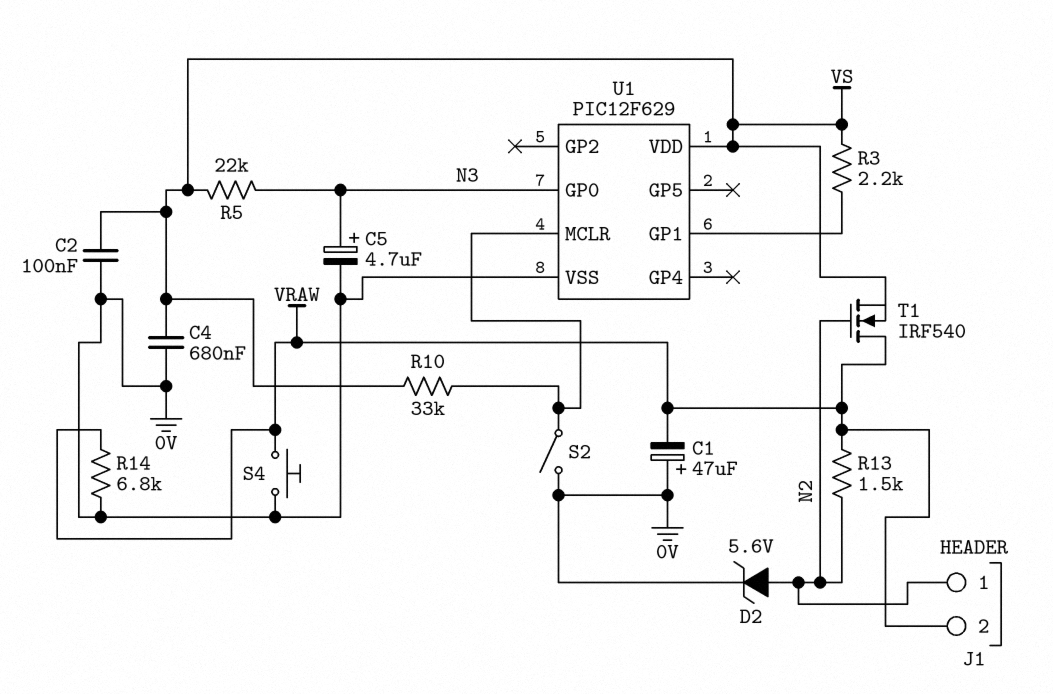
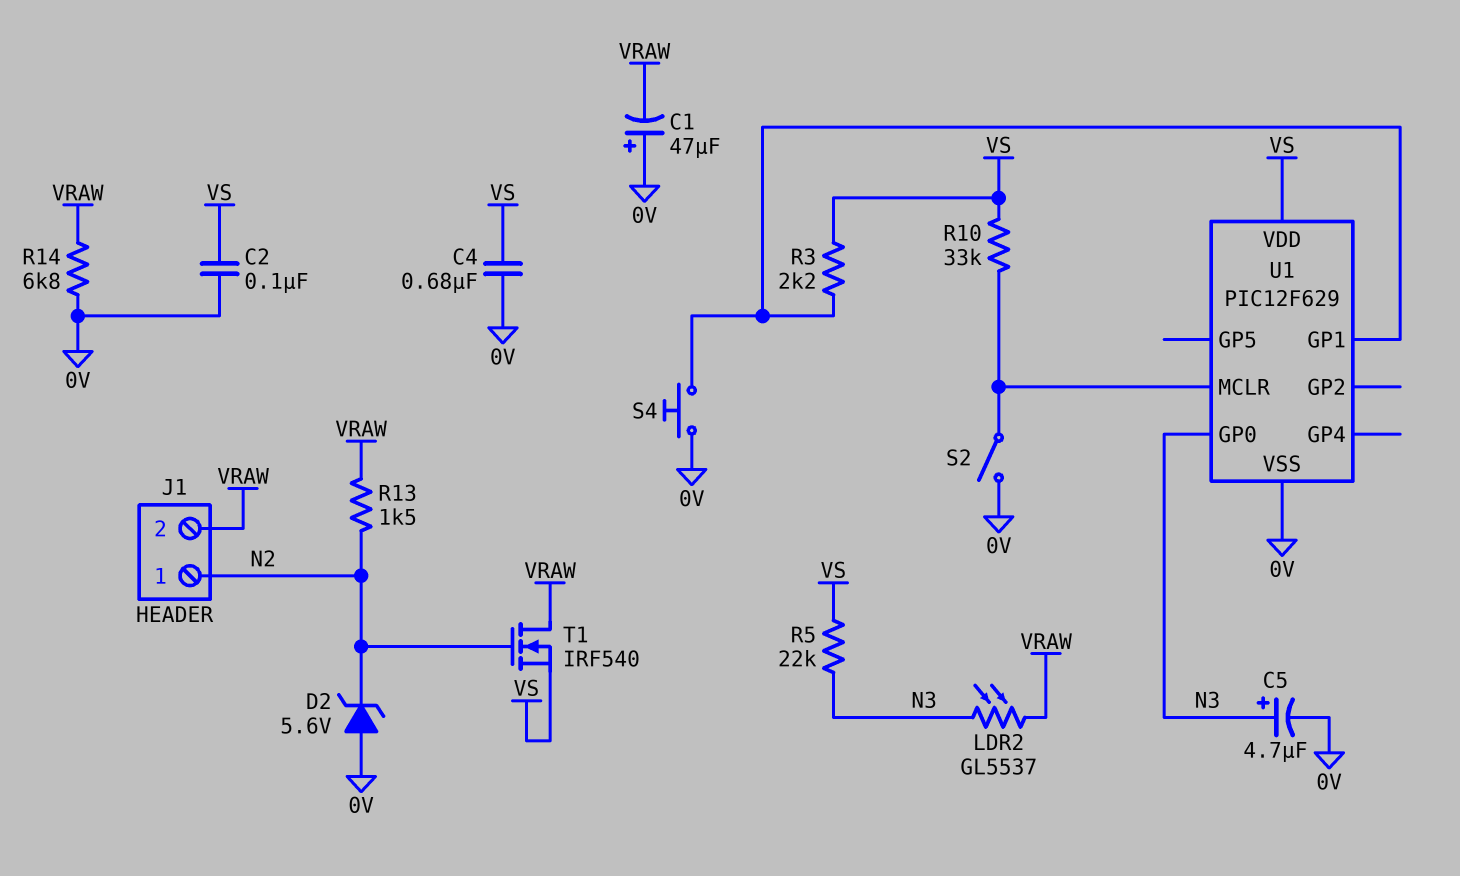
D2: zener 5.6V (A N2, K 0V) -> zener 5.6V (A 0V, K N2)
LDR2: none -> GL5537 (N3, VRAW)
S4: button (0V, VRAW) -> button (0V, U1/GP1)

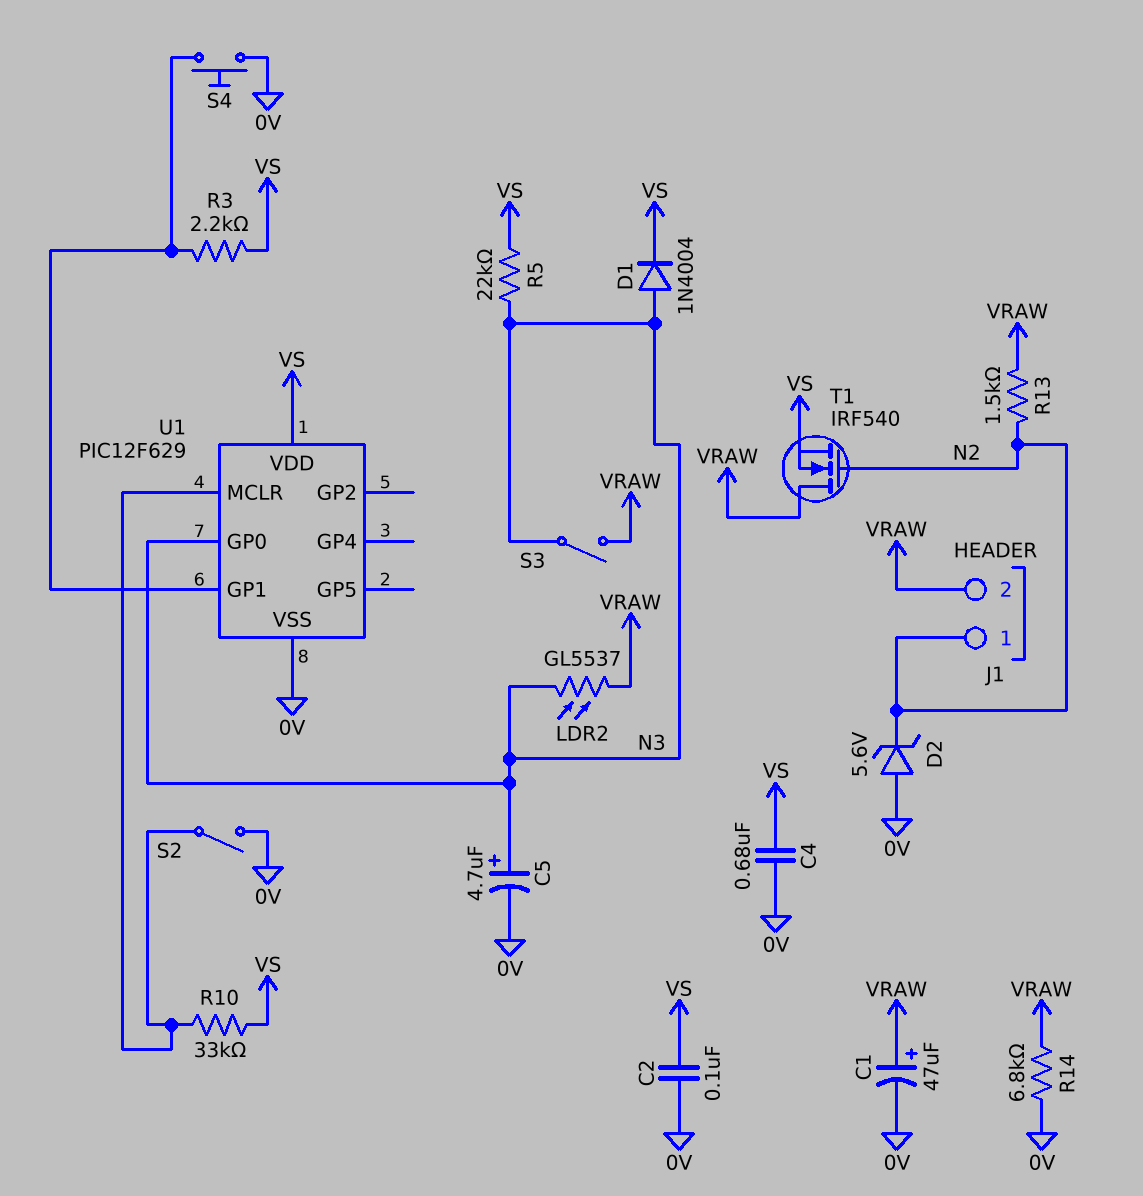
C1: 47uF (plus 0V, minus VRAW) -> 47uF (plus VRAW, minus 0V)
D1: none -> diode 1N4004 (A N3, K VS)
S3: none -> switch (N3, VRAW)

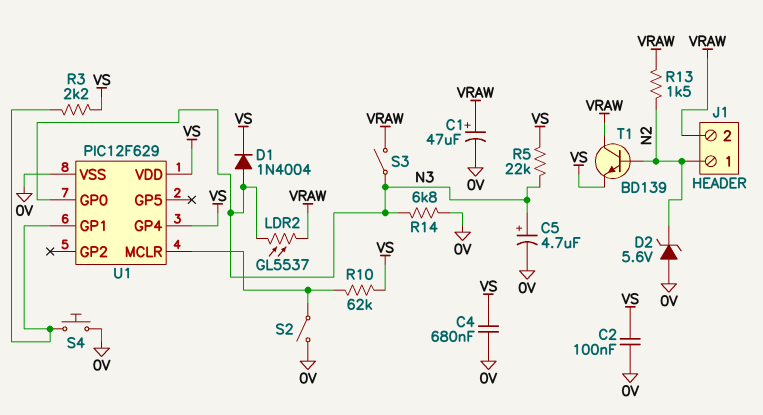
R10: 33k (U1/MCLR, VS) -> 62k (U1/MCLR, VS)
R14: 6.8k (0V, VRAW) -> 6.8k (0V, N3)
T1: NMOS IRF540 (G N2, D VRAW, S VS) -> NPN BD139 (B N2, C VRAW, E VS)
U1 pin GP4: none -> VS

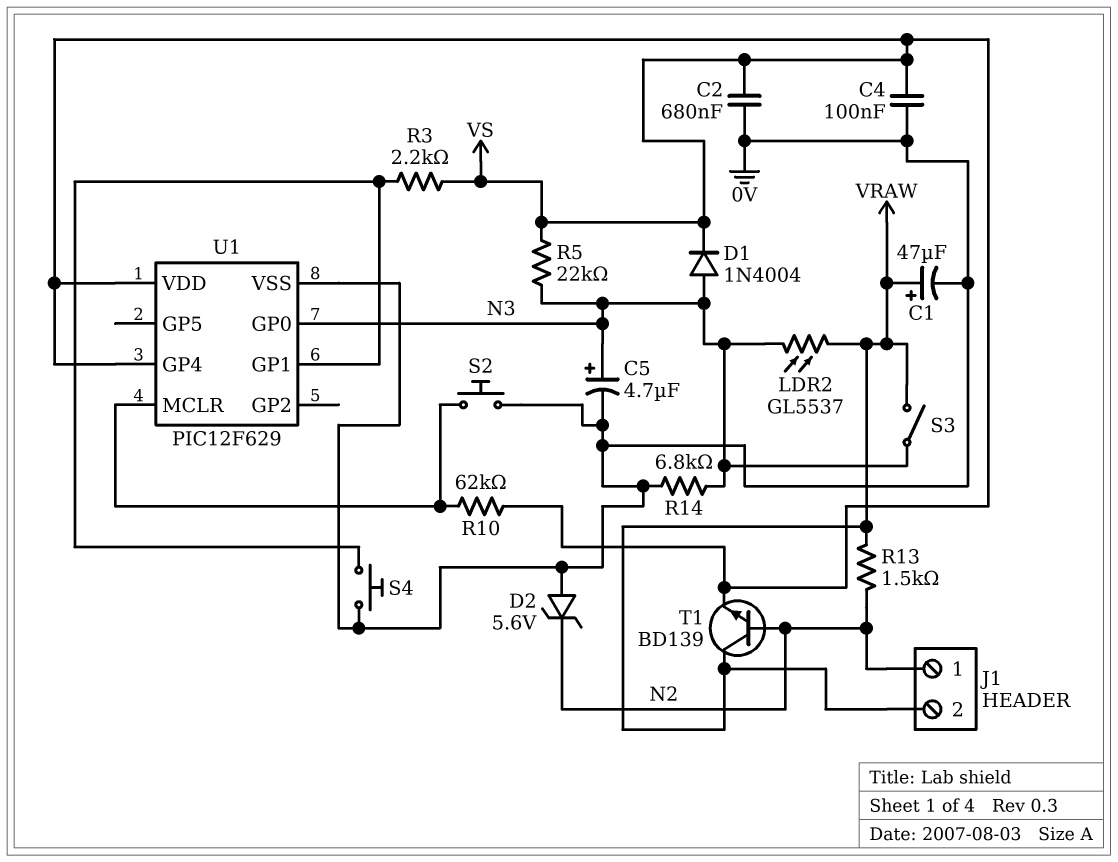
C2: 100nF (0V, VS) -> 680nF (0V, VS)
C4: 680nF (0V, VS) -> 100nF (0V, VS)
S2: switch (0V, U1/MCLR) -> button (0V, U1/MCLR)

